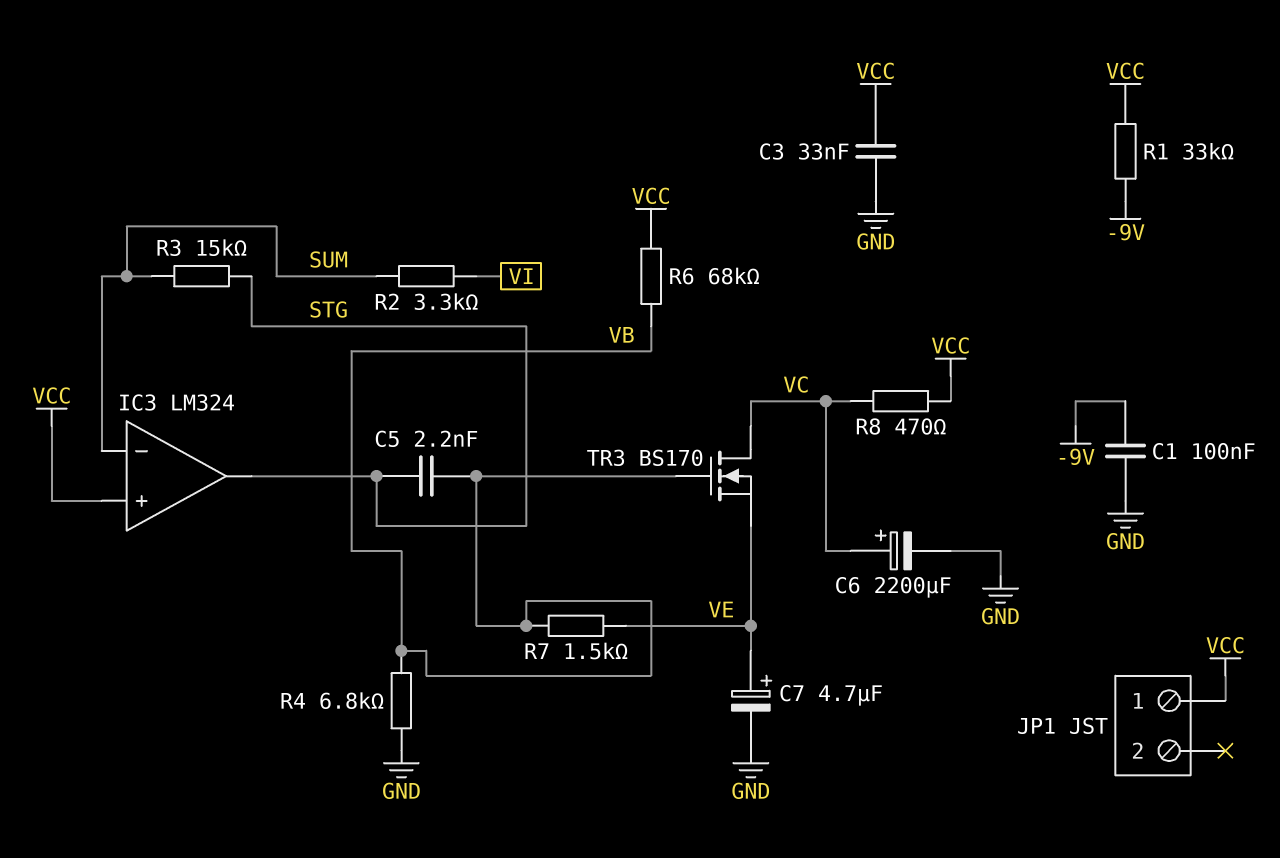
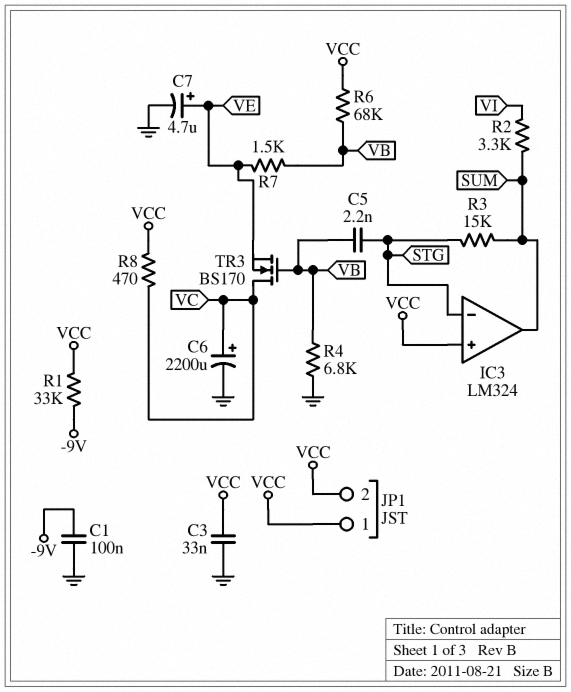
IC3 pin in-: SUM -> STG
IC3 pin out: STG -> SUM
JP1 pin 2: none -> VCC

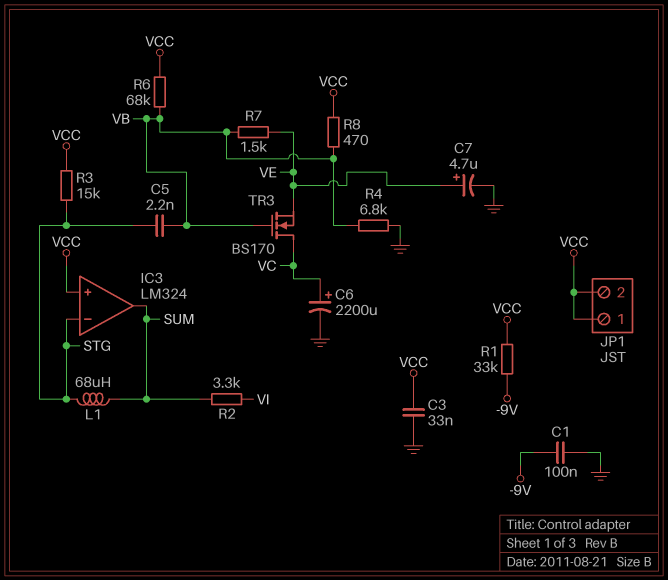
L1: none -> 68uH (STG, SUM)
R3: 15k (STG, SUM) -> 15k (STG, VCC)
R8: 470 (VC, VCC) -> 470 (VB, VCC)

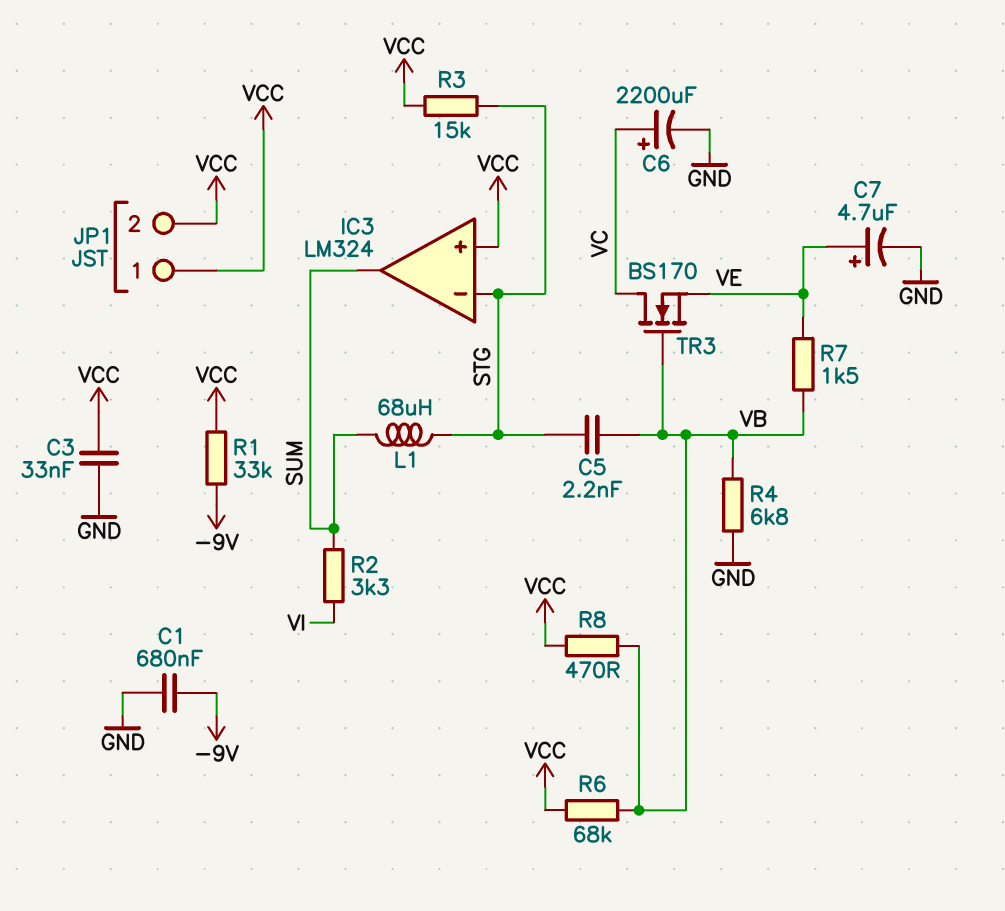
C1: 100nF (-9V, GND) -> 680nF (-9V, GND)

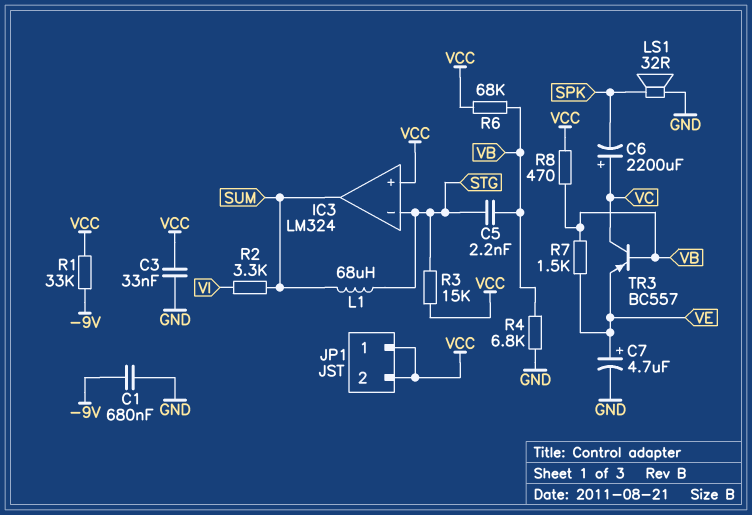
C6: 2200uF (plus VC, minus GND) -> 2200uF (plus VC, minus SPK)
LS1: none -> speaker 32R (GND, SPK)
TR3: NMOS BS170 (G VB, D VC, S VE) -> PNP BC557 (B VB, C VC, E VE)

